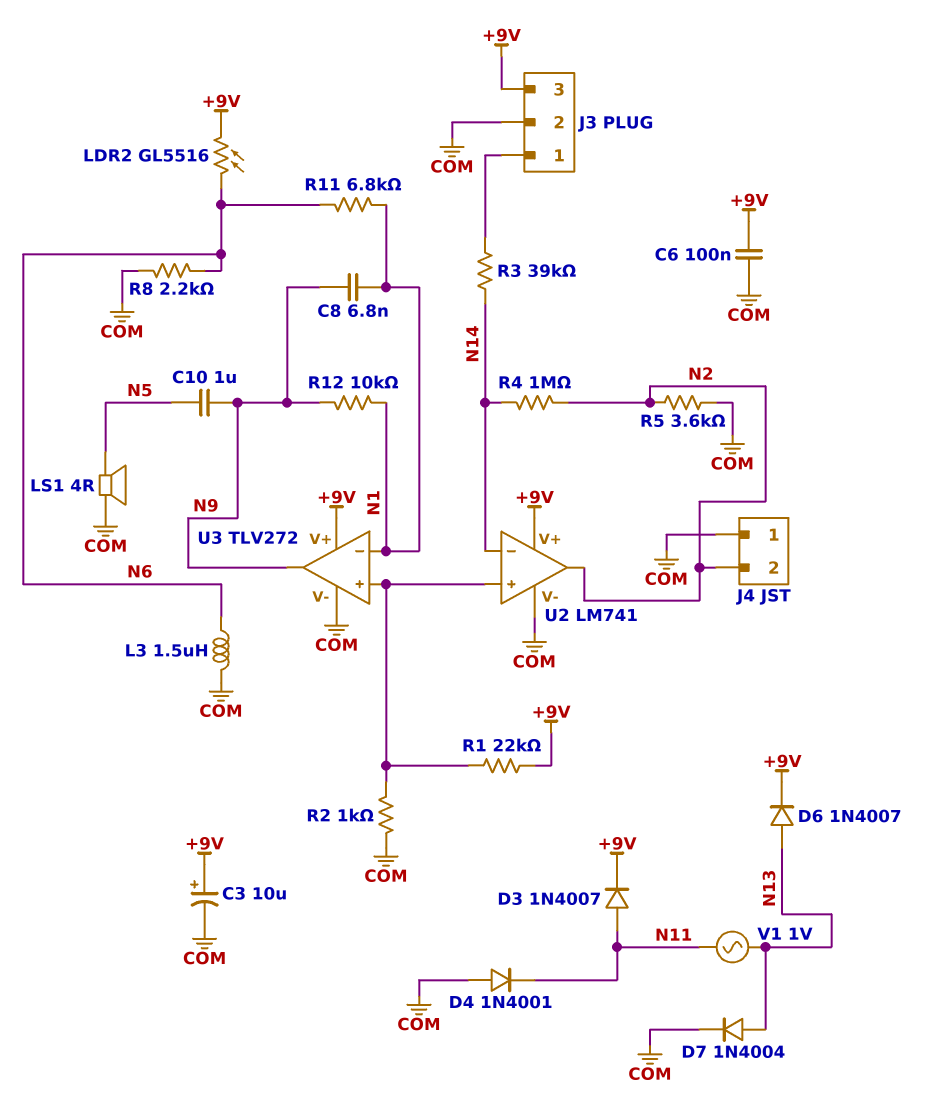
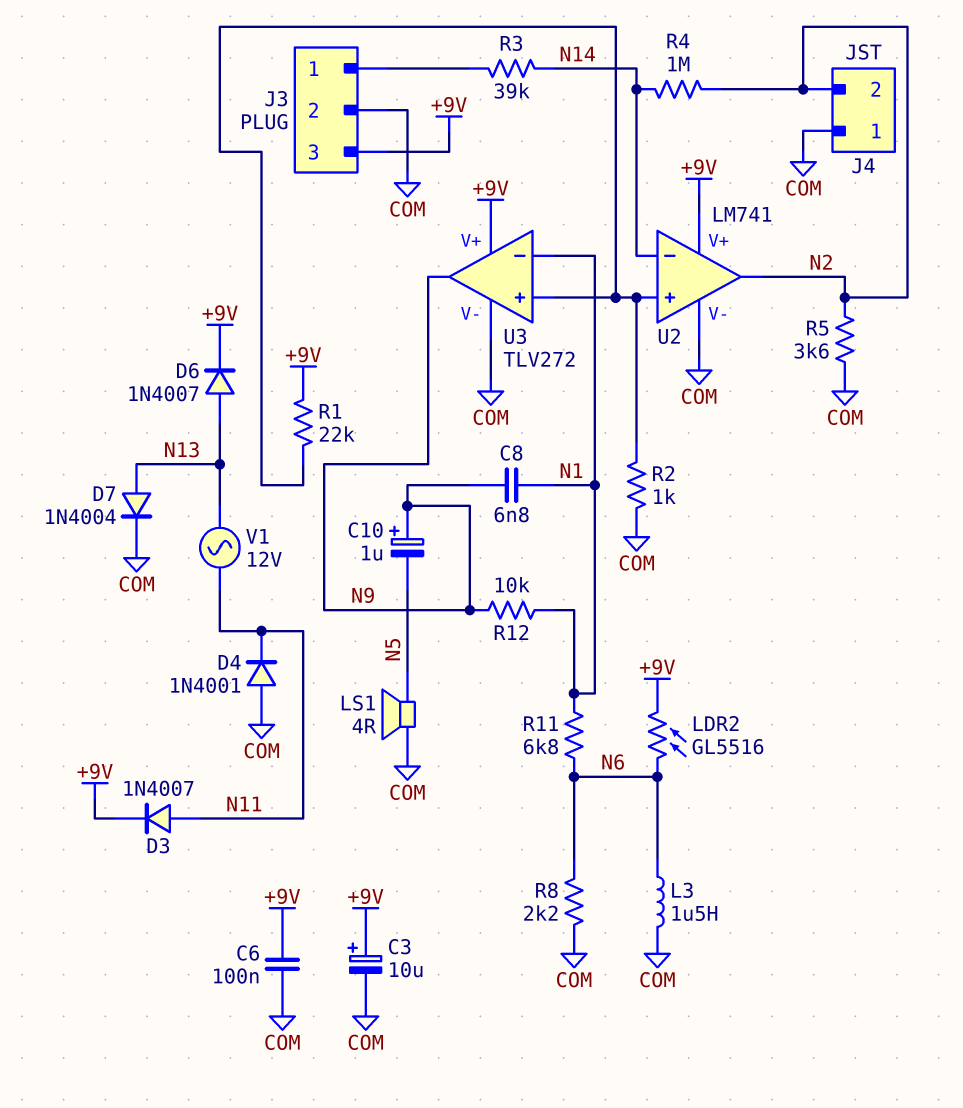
C10: 1uF (N5, N9) -> 1uF (plus N9, minus N5)
V1: AC 1V (N11, N13) -> AC 12V (N11, N13)

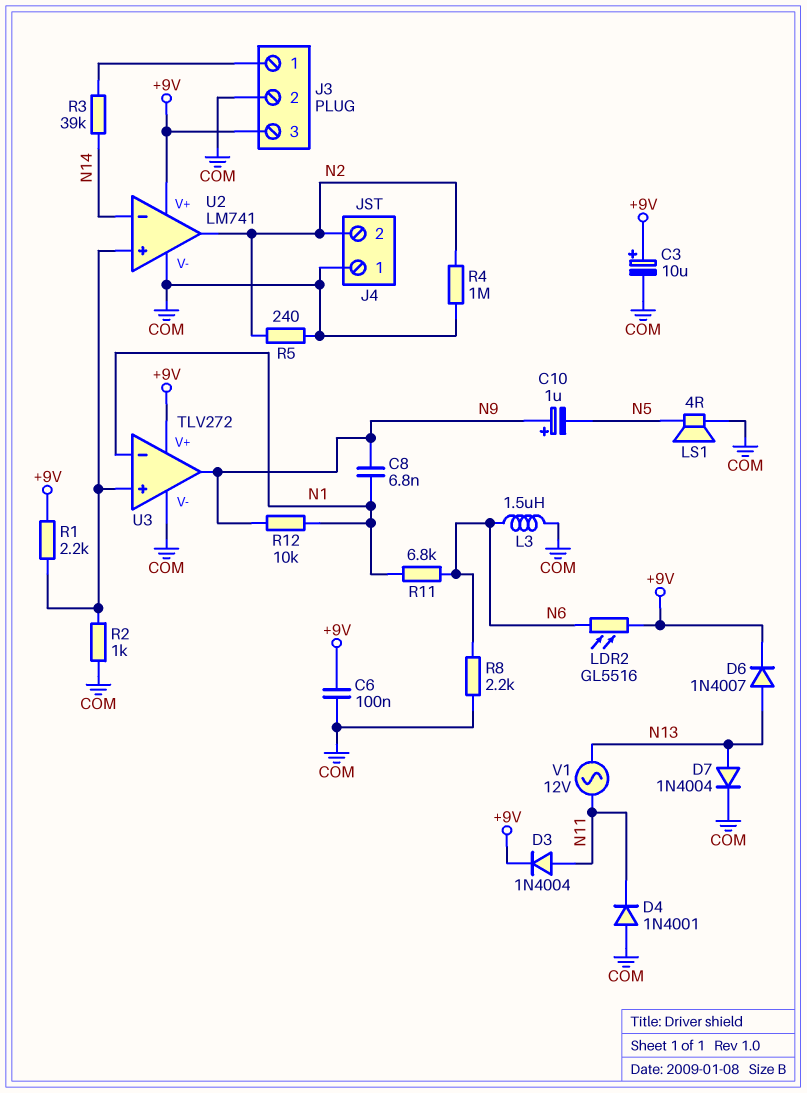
D3: diode 1N4007 (A N11, K +9V) -> diode 1N4004 (A N11, K +9V)
R1: 22k (+9V, U2/in+) -> 2.2k (+9V, U2/in+)
R4: 1M (N2, N14) -> 1M (COM, N2)
R5: 3.6k (COM, N2) -> 240 (COM, N2)

